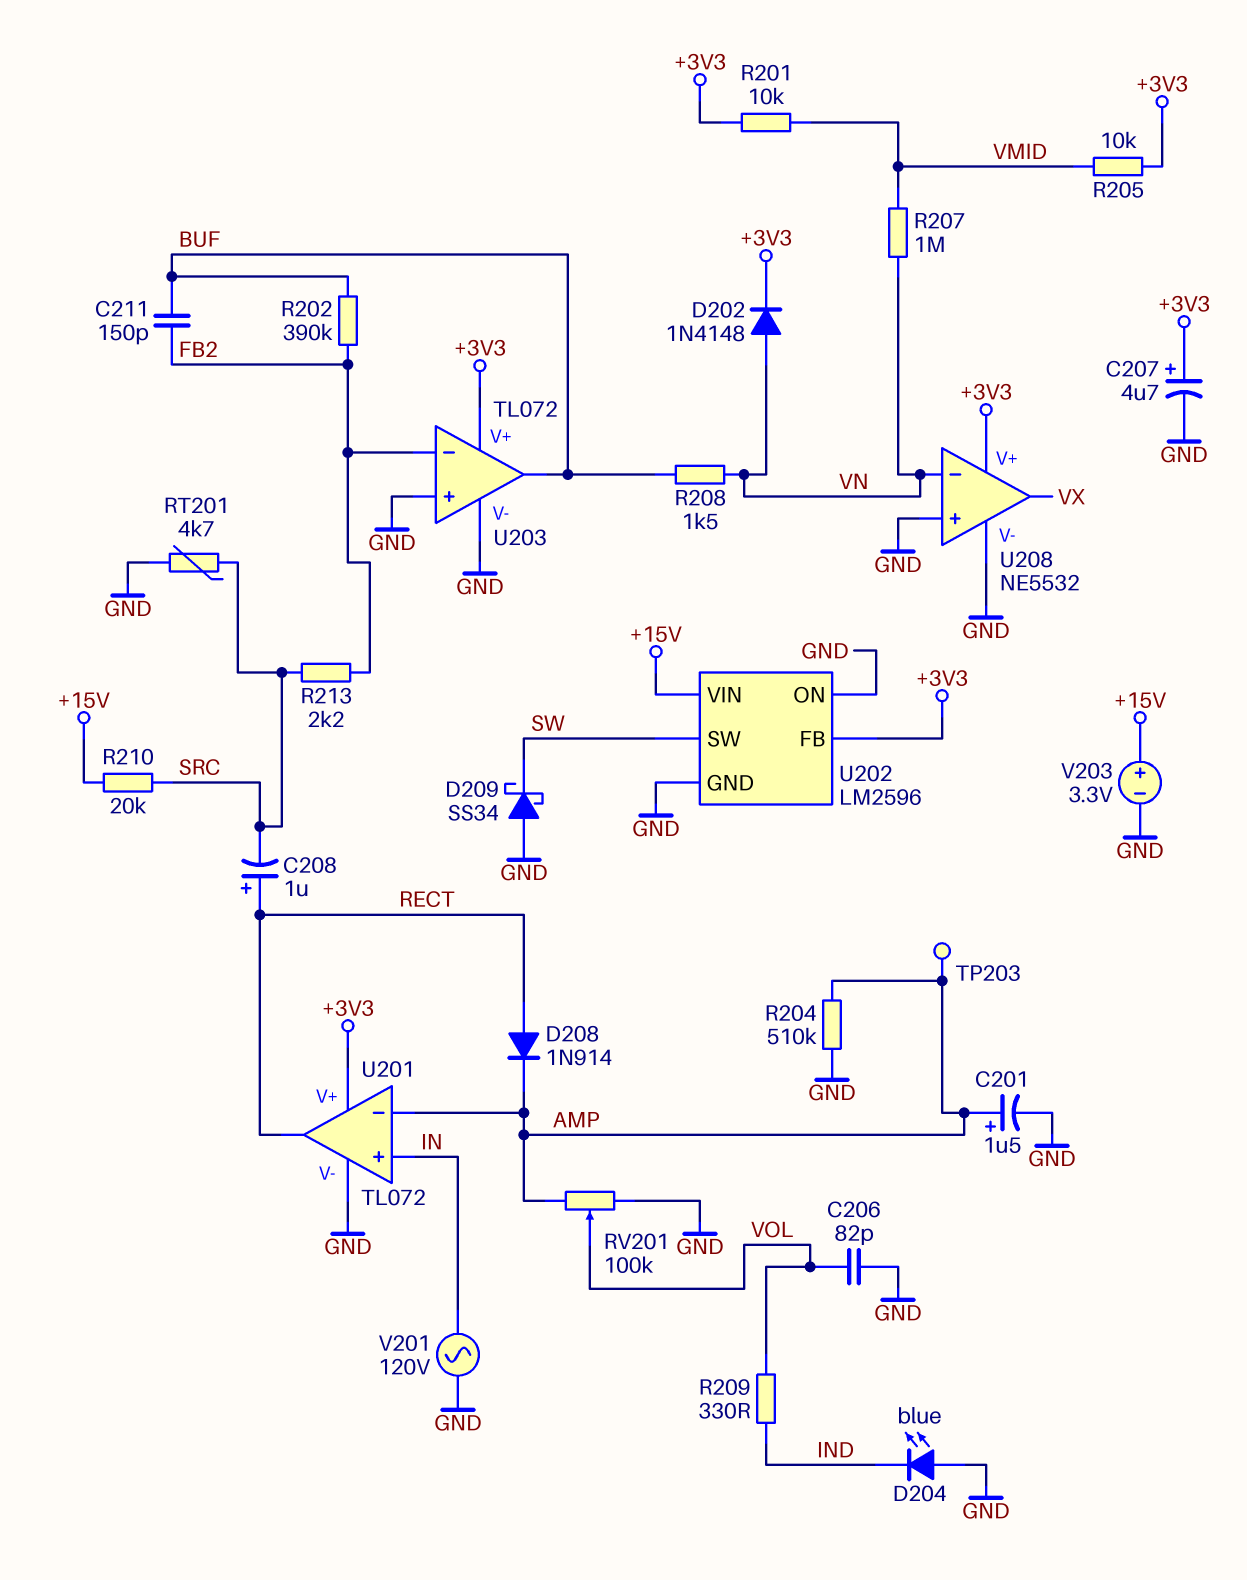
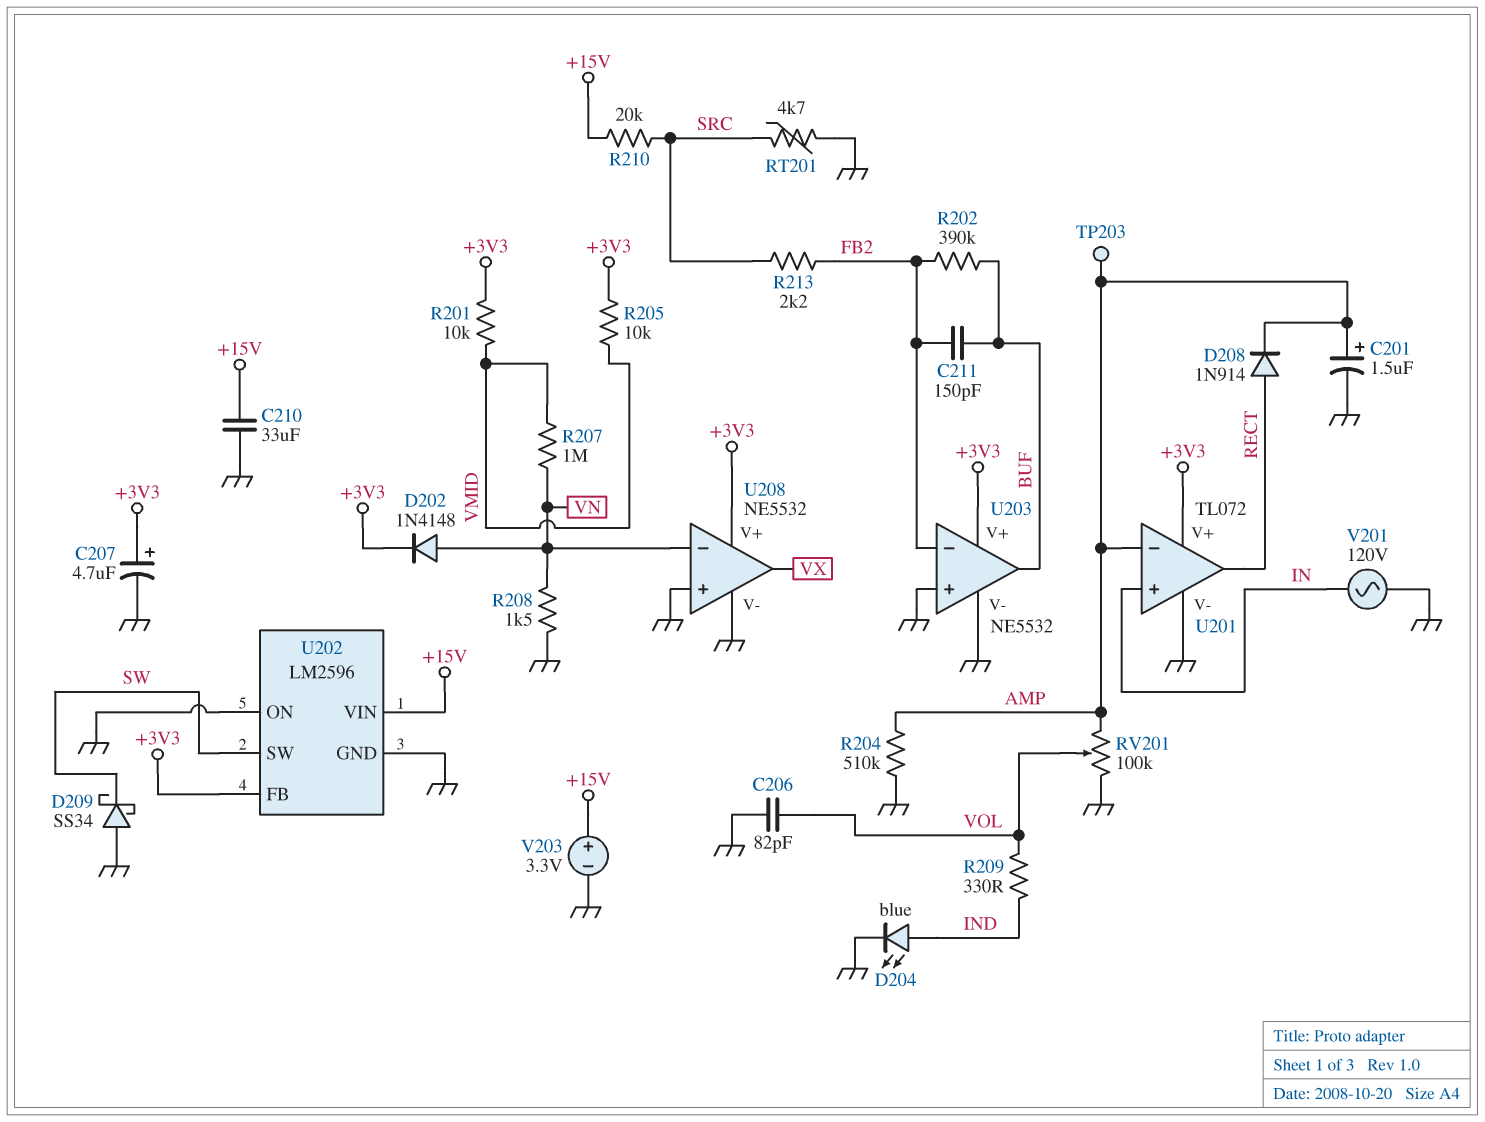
C208: 1uF (plus RECT, minus SRC) -> none
C210: none -> 33uF (+15V, GND)
D204: LED blue (A GND, K IND) -> LED blue (A IND, K GND)
R208: 1.5k (BUF, VN) -> 1.5k (GND, VN)
U203: TL072 -> NE5532

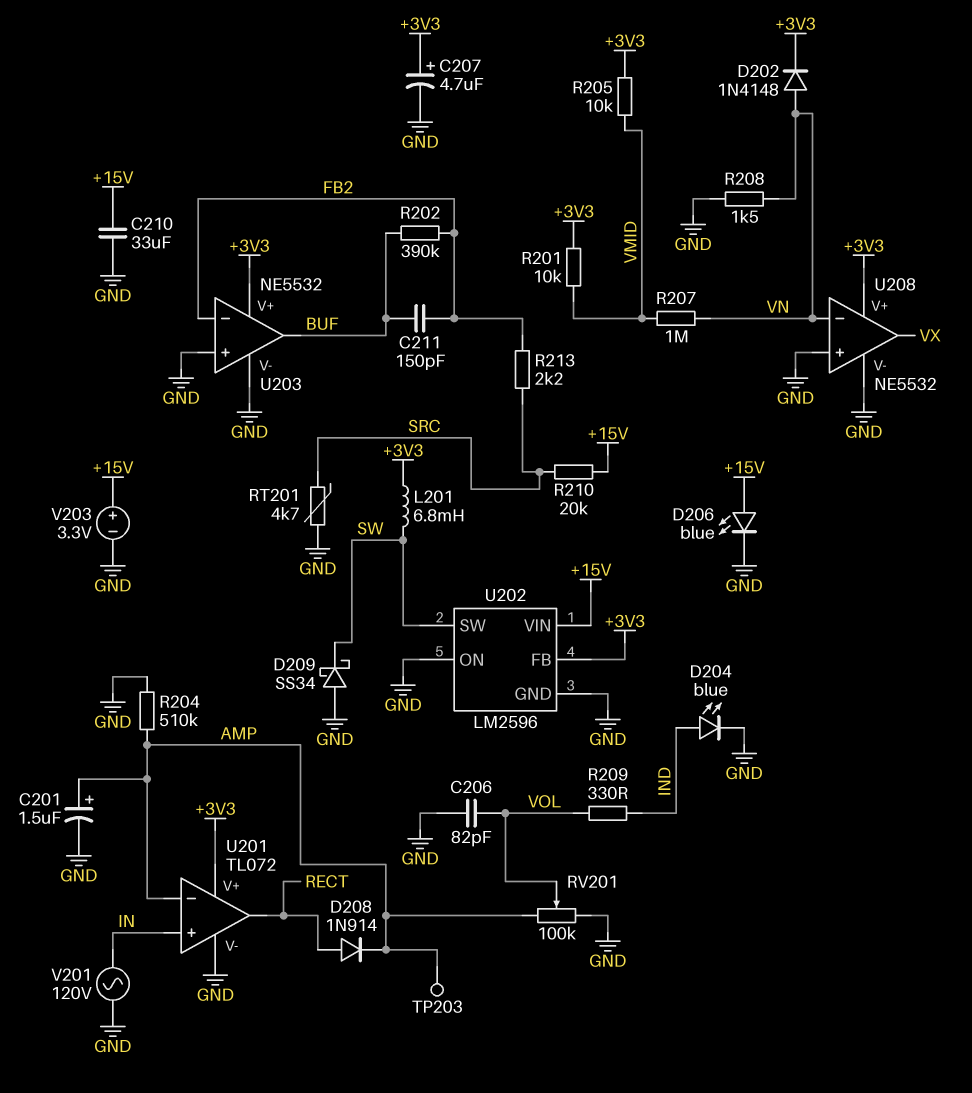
D206: none -> LED blue (A +15V, K GND)
L201: none -> 6.8mH (+3V3, SW)

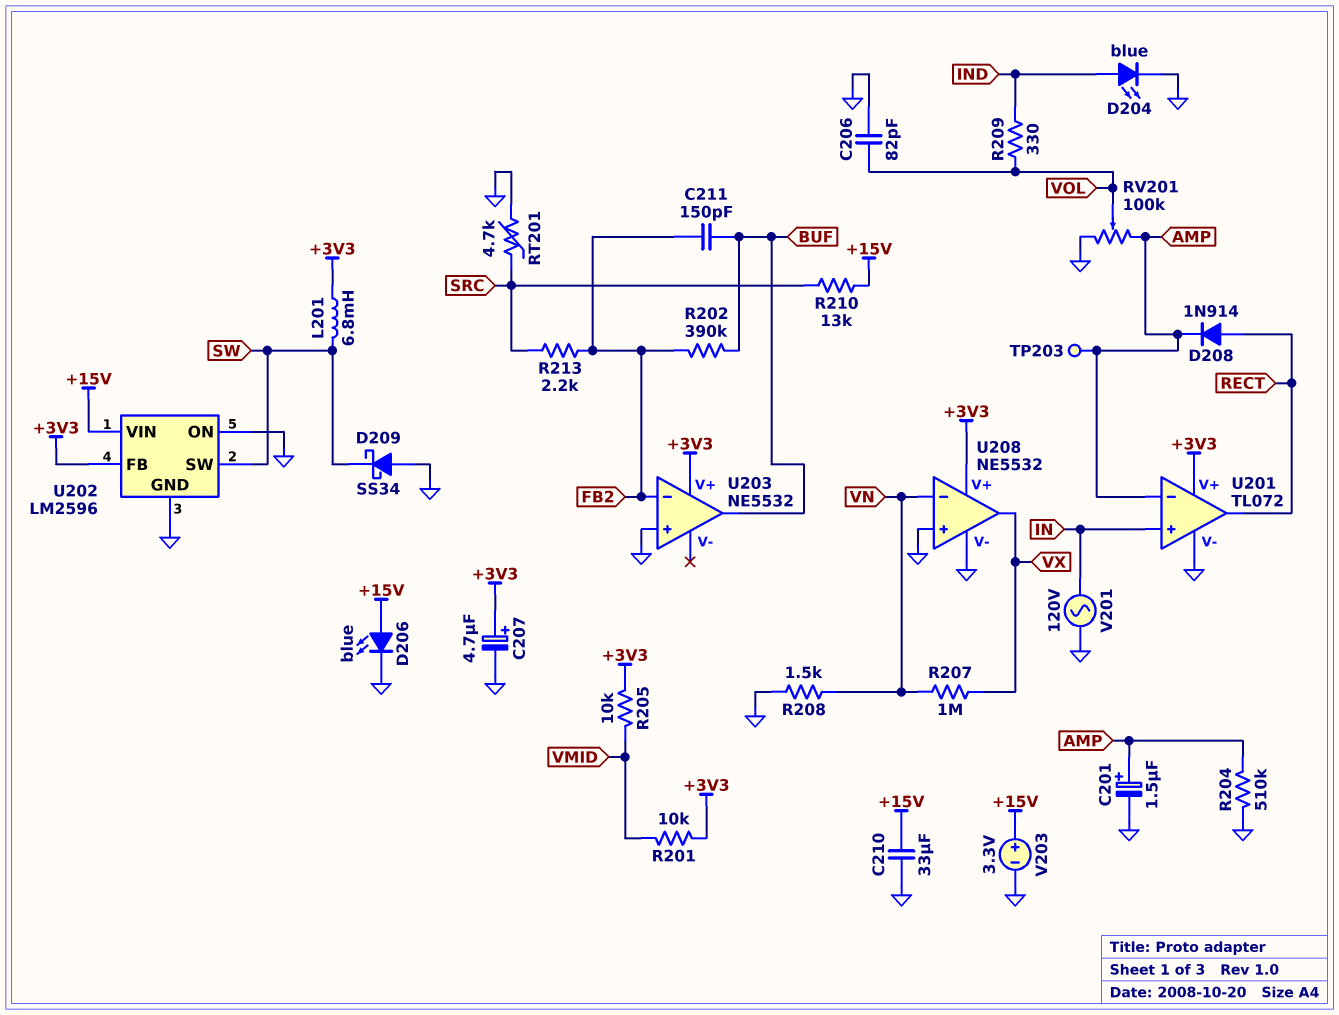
D202: diode 1N4148 (A VN, K +3V3) -> none
R207: 1M (VMID, VN) -> 1M (VN, VX)
R210: 20k (+15V, SRC) -> 13k (+15V, SRC)
U203 pin V-: GND -> none

